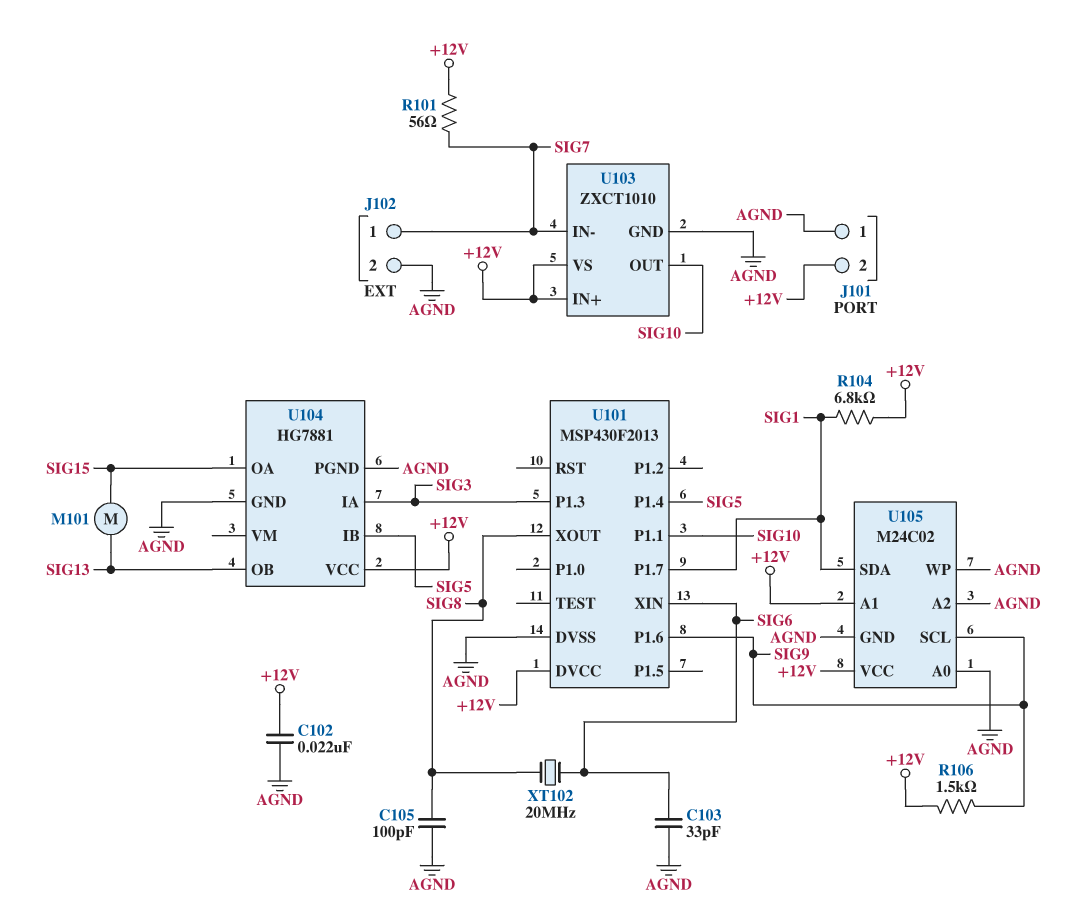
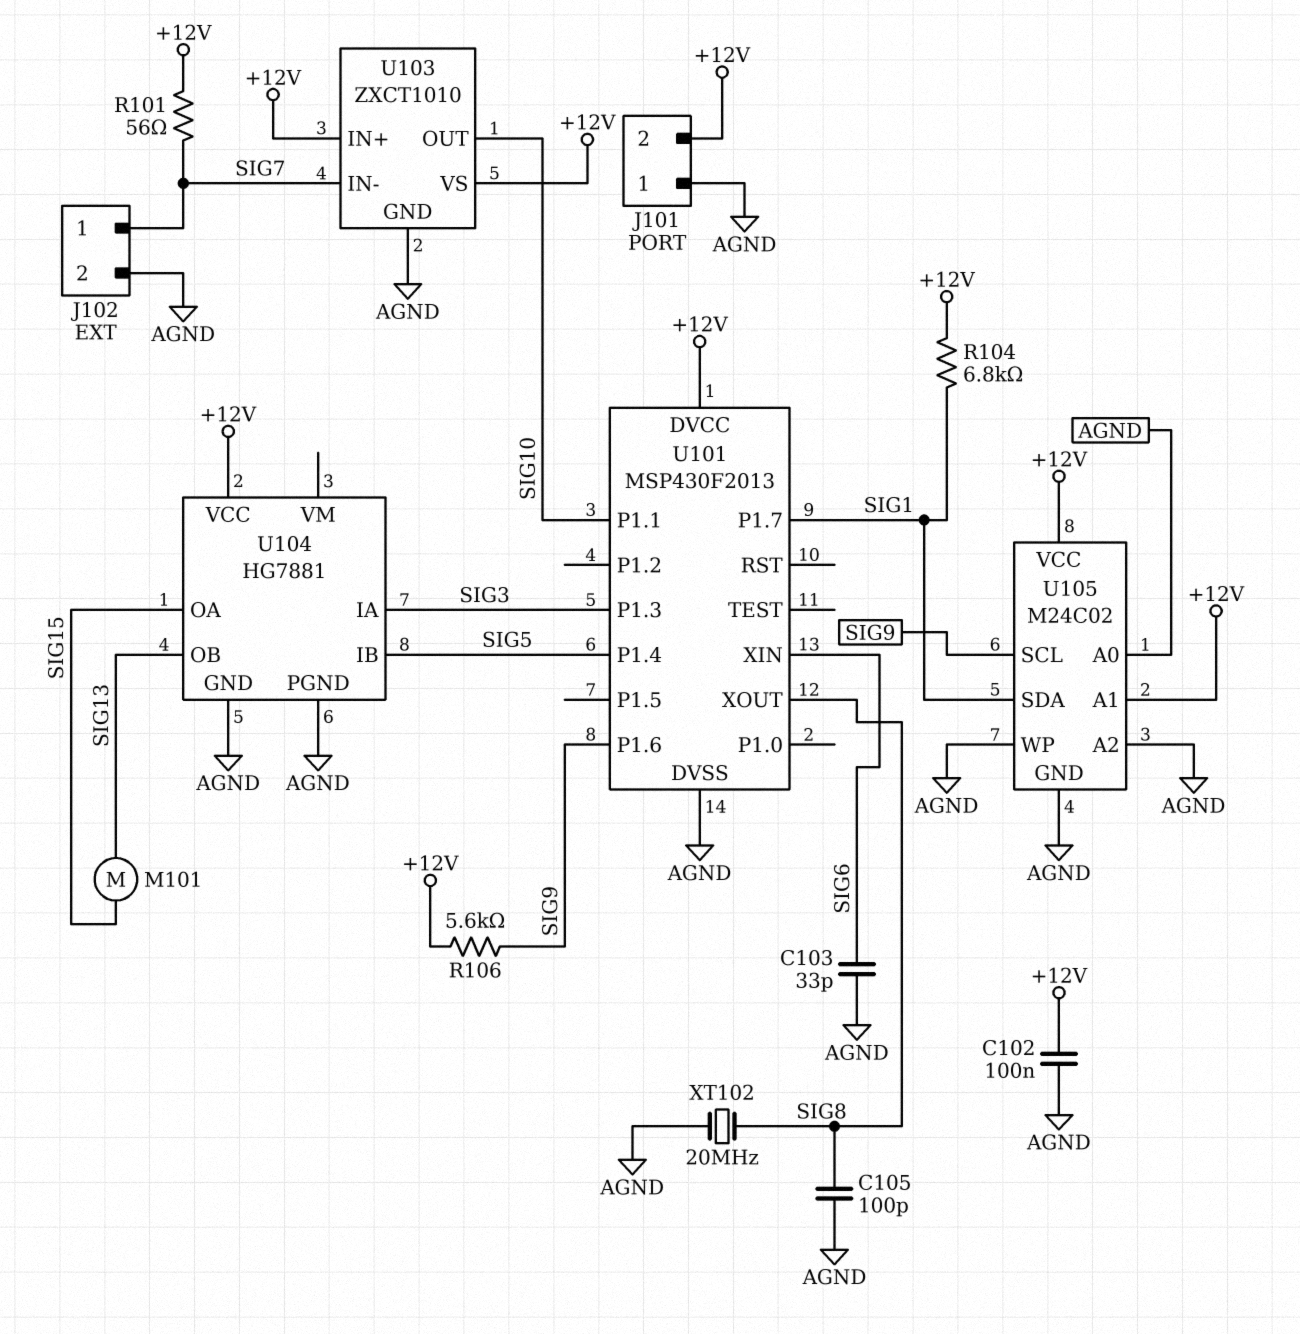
C102: 22nF (+12V, AGND) -> 100nF (+12V, AGND)
R106: 1.5k (+12V, SIG9) -> 5.6k (+12V, SIG9)
XT102: 20MHz (SIG6, SIG8) -> 20MHz (AGND, SIG8)

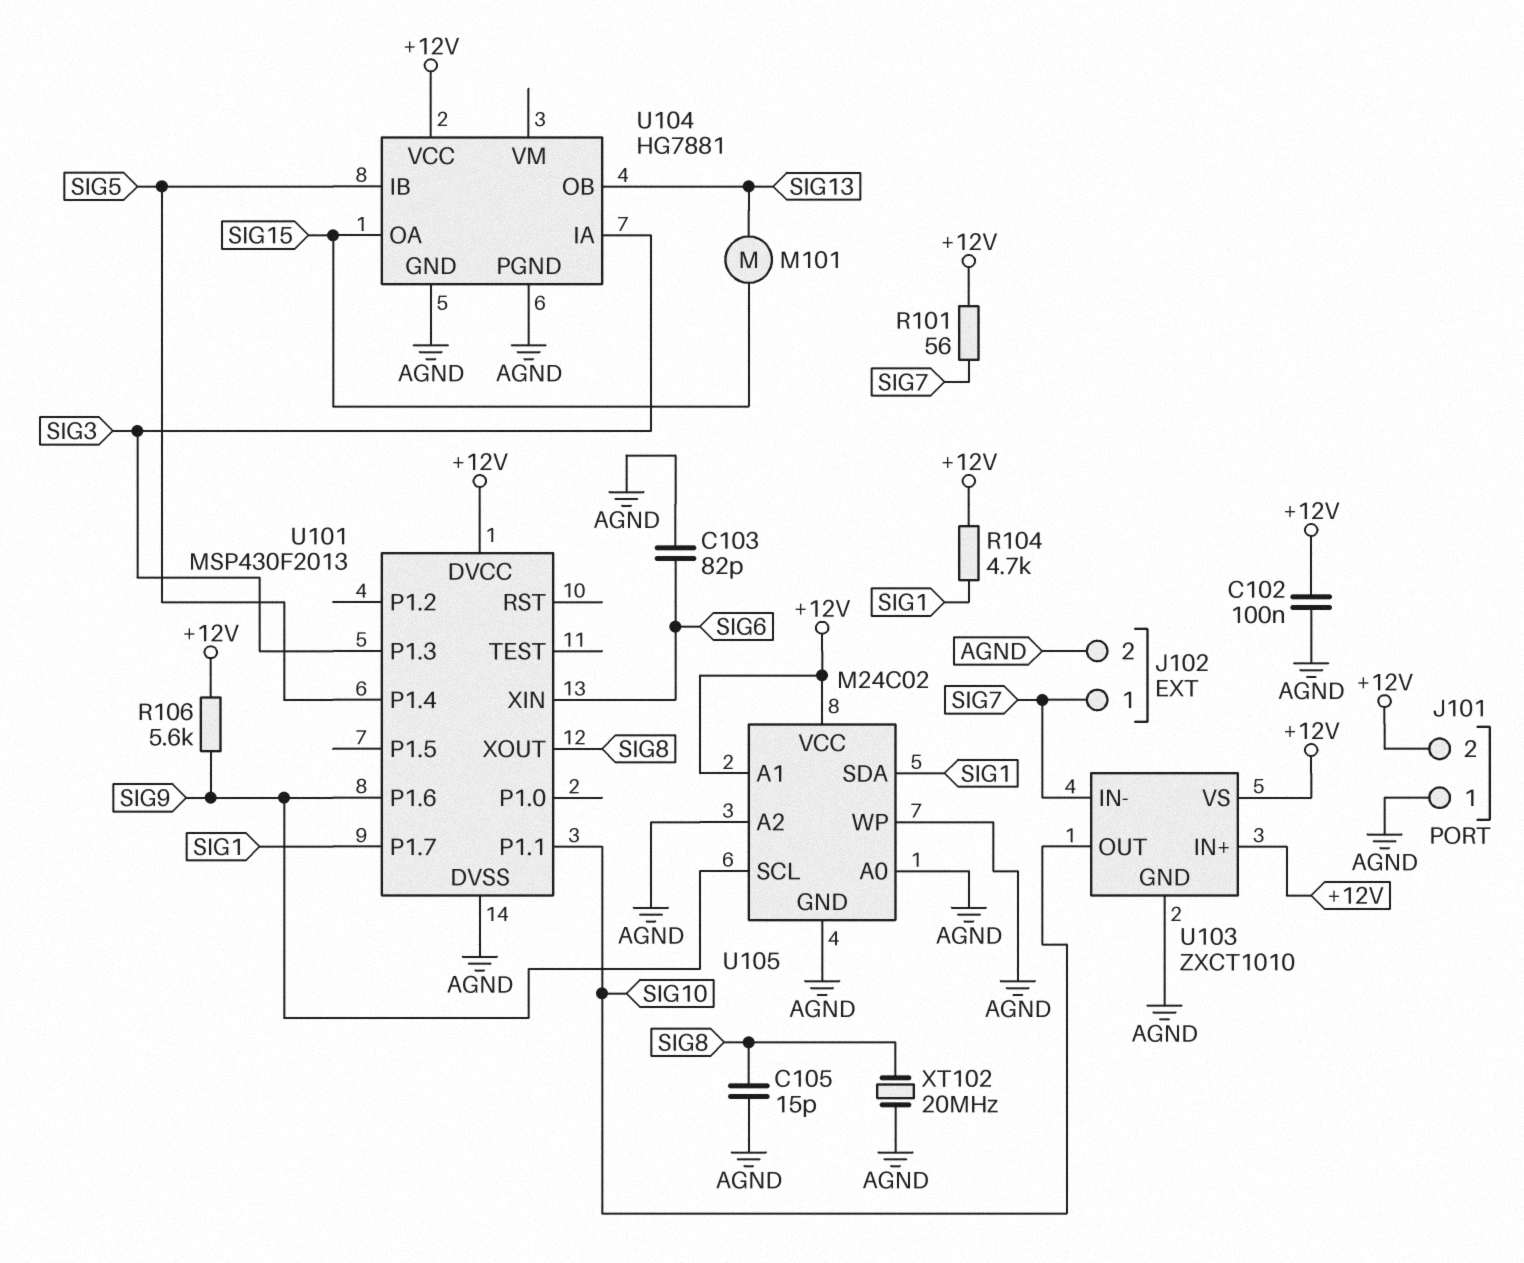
C103: 33pF (AGND, SIG6) -> 82pF (AGND, SIG6)
C105: 100pF (AGND, SIG8) -> 15pF (AGND, SIG8)
R104: 6.8k (+12V, SIG1) -> 4.7k (+12V, SIG1)

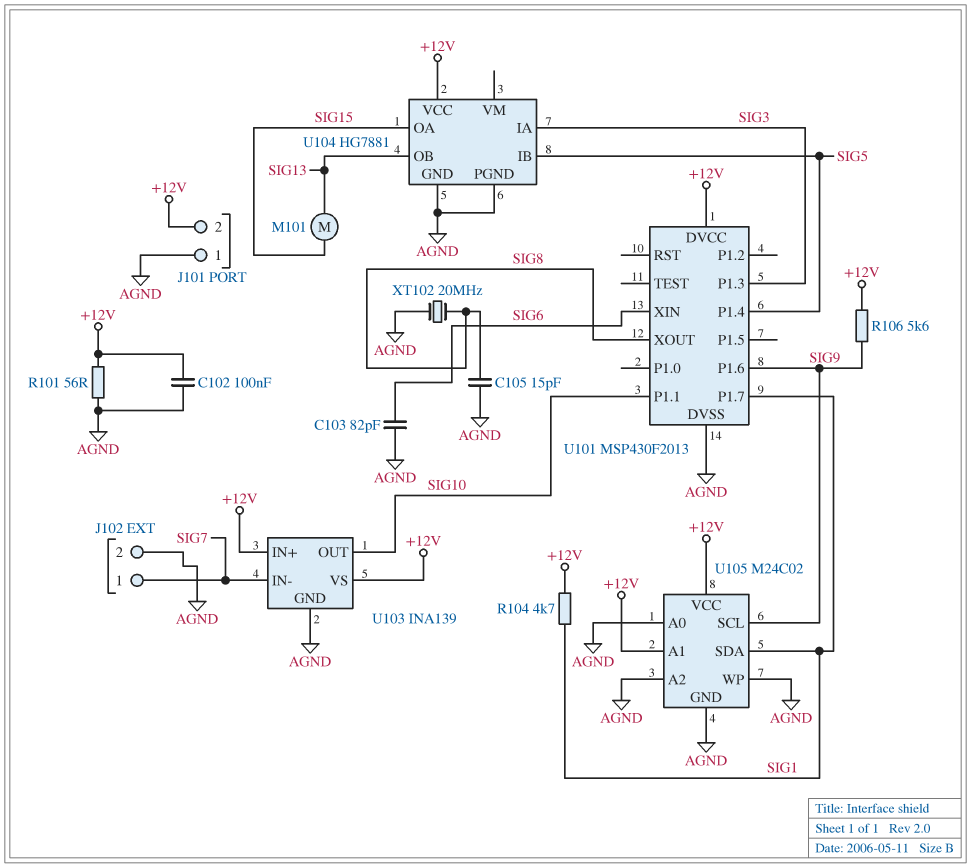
R101: 56 (+12V, SIG7) -> 56 (+12V, AGND)
U103: ZXCT1010 -> INA139

